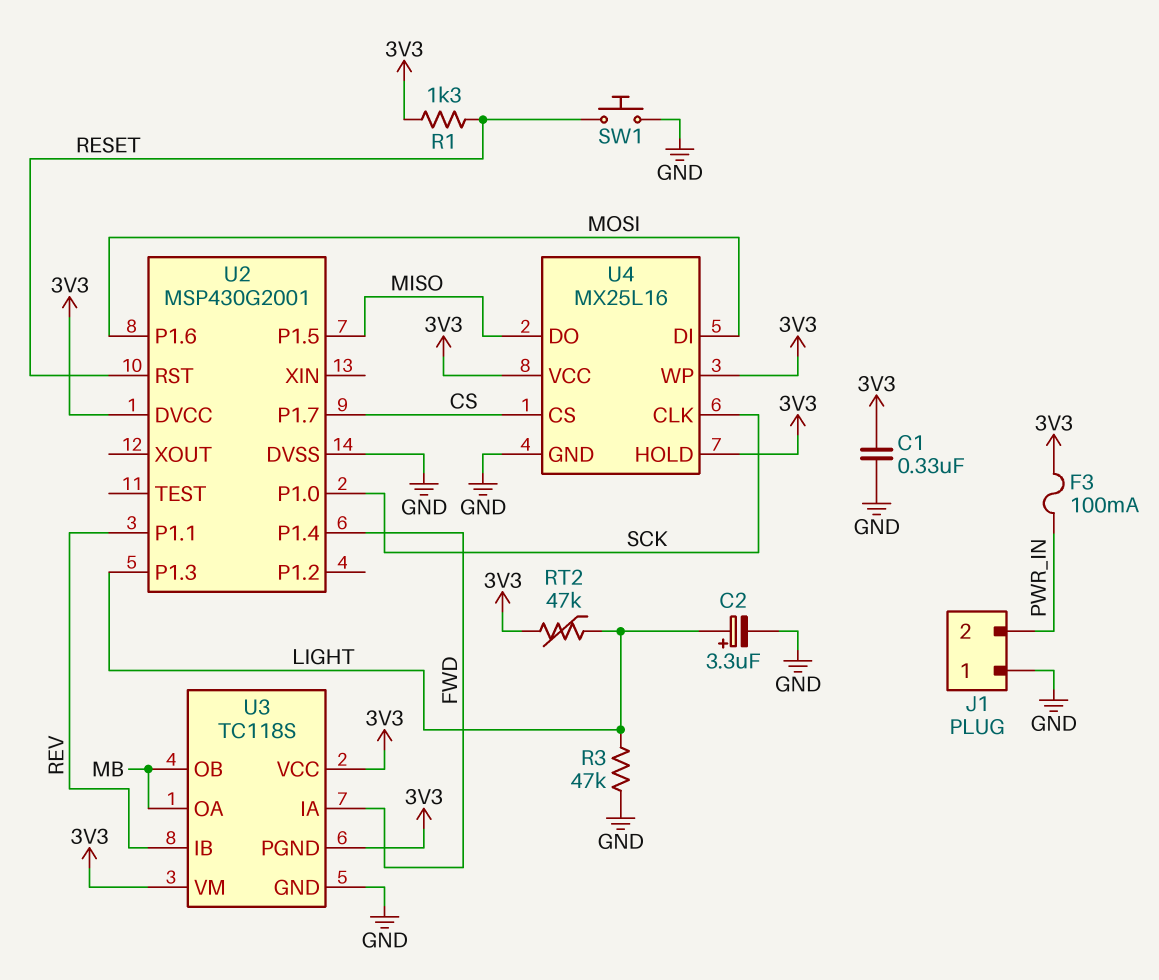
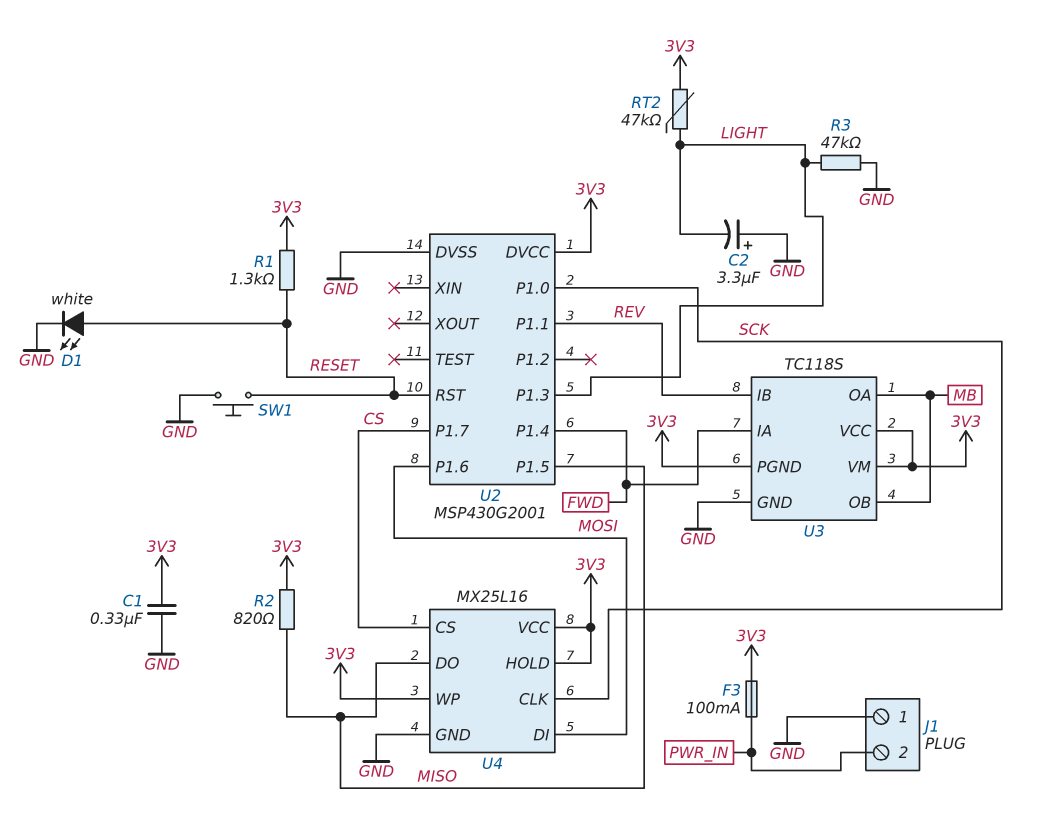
C2: 3.3uF (plus LIGHT, minus GND) -> 3.3uF (plus GND, minus LIGHT)
D1: none -> LED white (A RESET, K GND)
R2: none -> 820 (3V3, MISO)

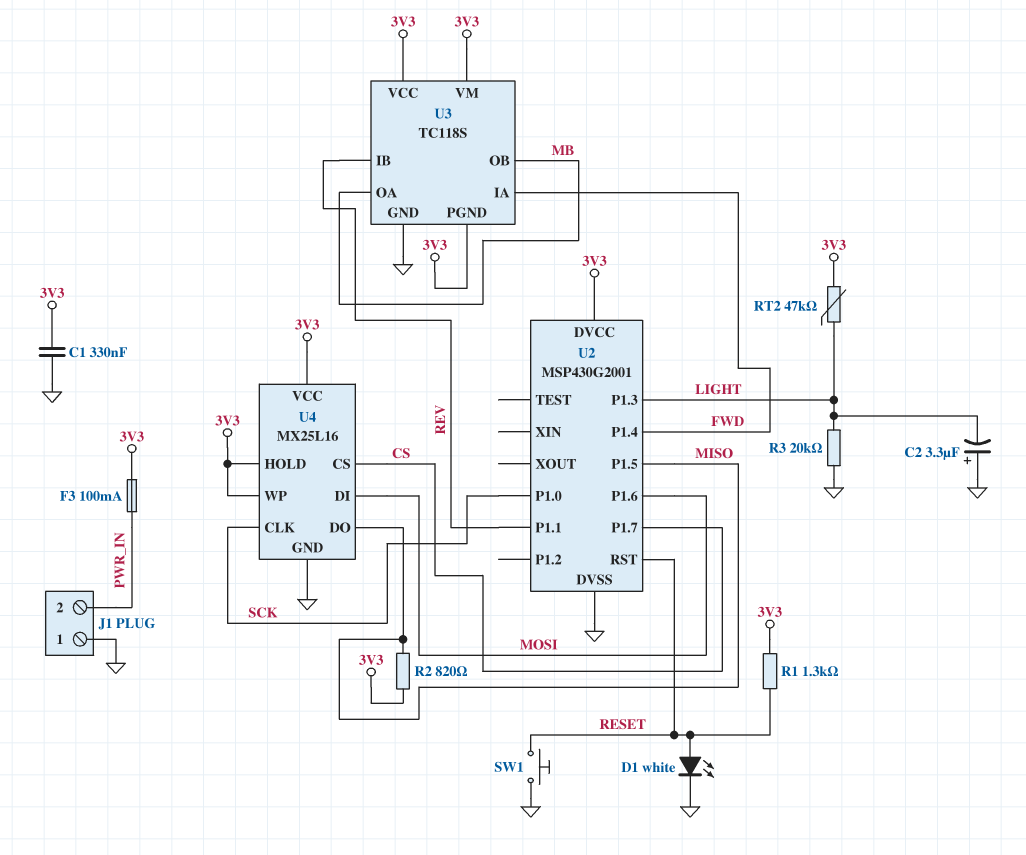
R3: 47k (GND, LIGHT) -> 20k (GND, LIGHT)

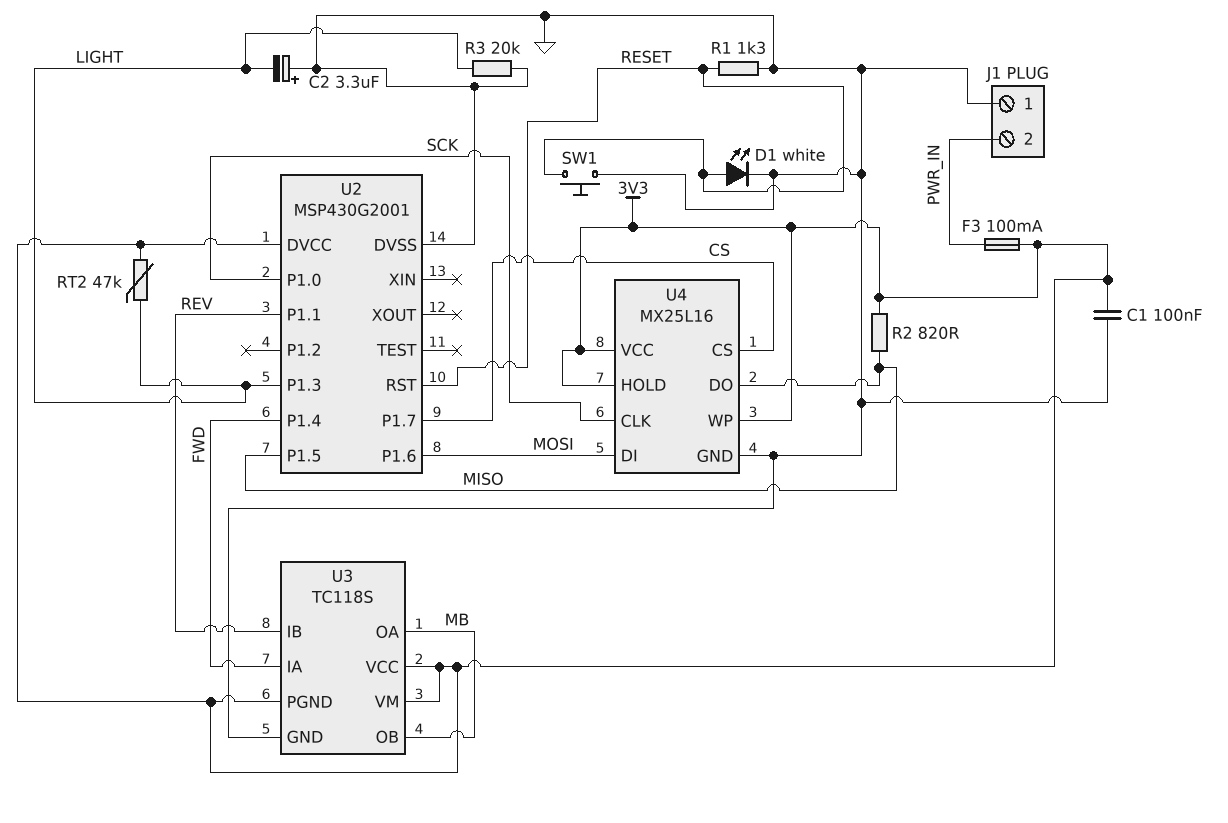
C1: 330nF (3V3, GND) -> 100nF (3V3, GND)
R1: 1.3k (3V3, RESET) -> 1.3k (GND, RESET)

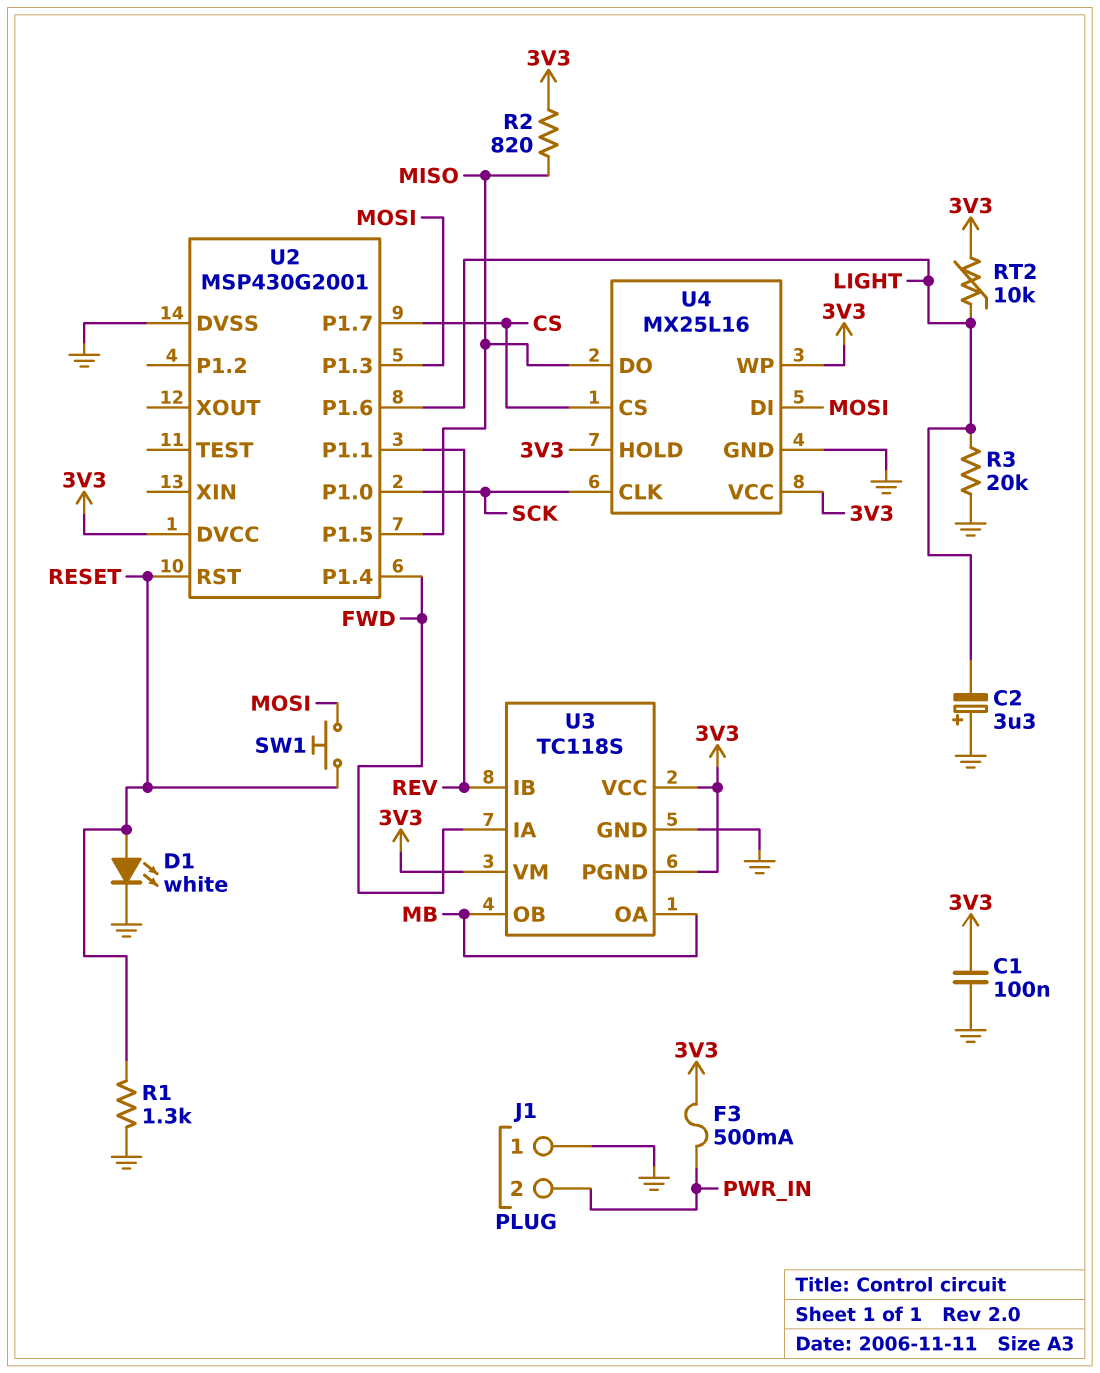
F3: 100mA (3V3, PWR_IN) -> 500mA (3V3, PWR_IN)
RT2: 47k (3V3, LIGHT) -> 10k (3V3, LIGHT)
SW1: button (GND, RESET) -> button (MOSI, RESET)
U2 pin P1.3: LIGHT -> MOSI
U2 pin P1.6: MOSI -> LIGHT

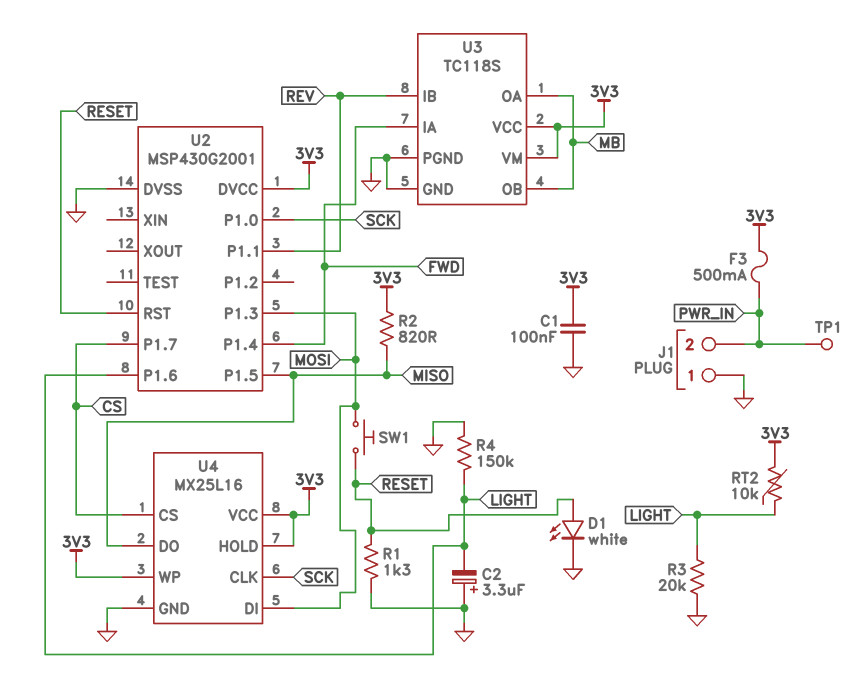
R4: none -> 150k (GND, LIGHT)
TP1: none -> test point (PWR_IN)
U3 pin PGND: 3V3 -> GND

